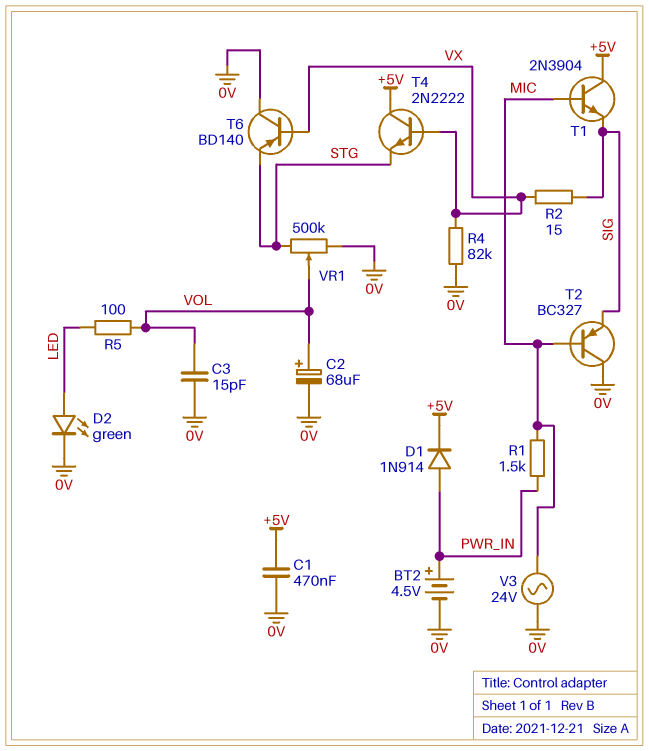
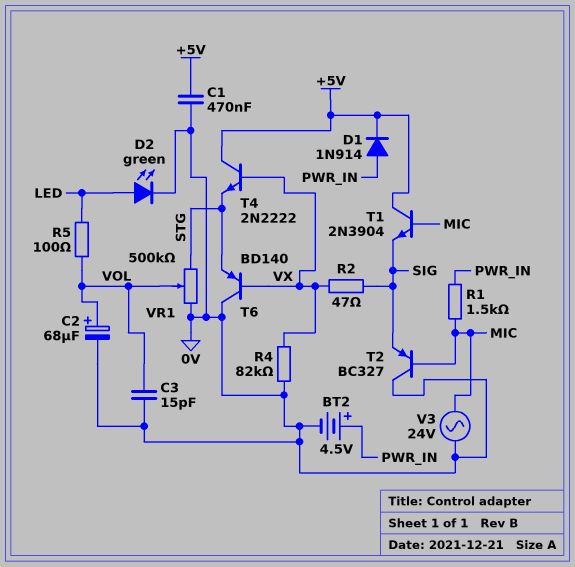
R2: 15 (SIG, VX) -> 47 (SIG, VX)

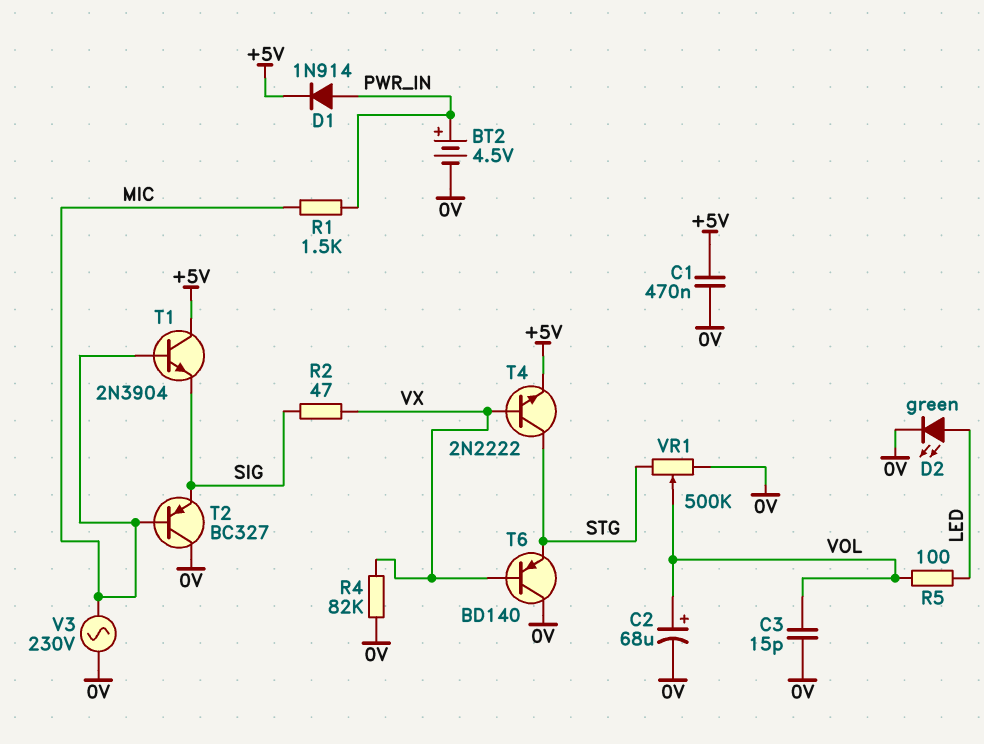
T4: NPN 2N2222 (B VX, C +5V, E STG) -> NPN 2N2222 (B VX, C STG, E +5V)
V3: AC 24V (0V, MIC) -> AC 230V (0V, MIC)

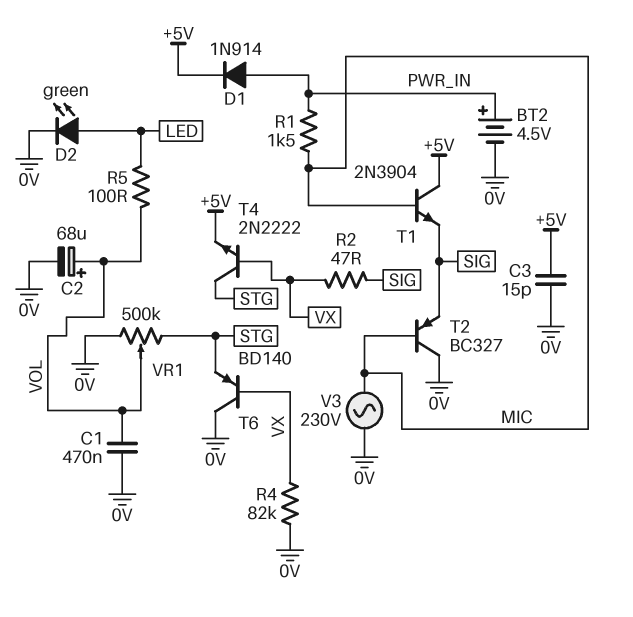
C1: 470nF (+5V, 0V) -> 470nF (0V, VOL)
C3: 15pF (0V, VOL) -> 15pF (+5V, 0V)

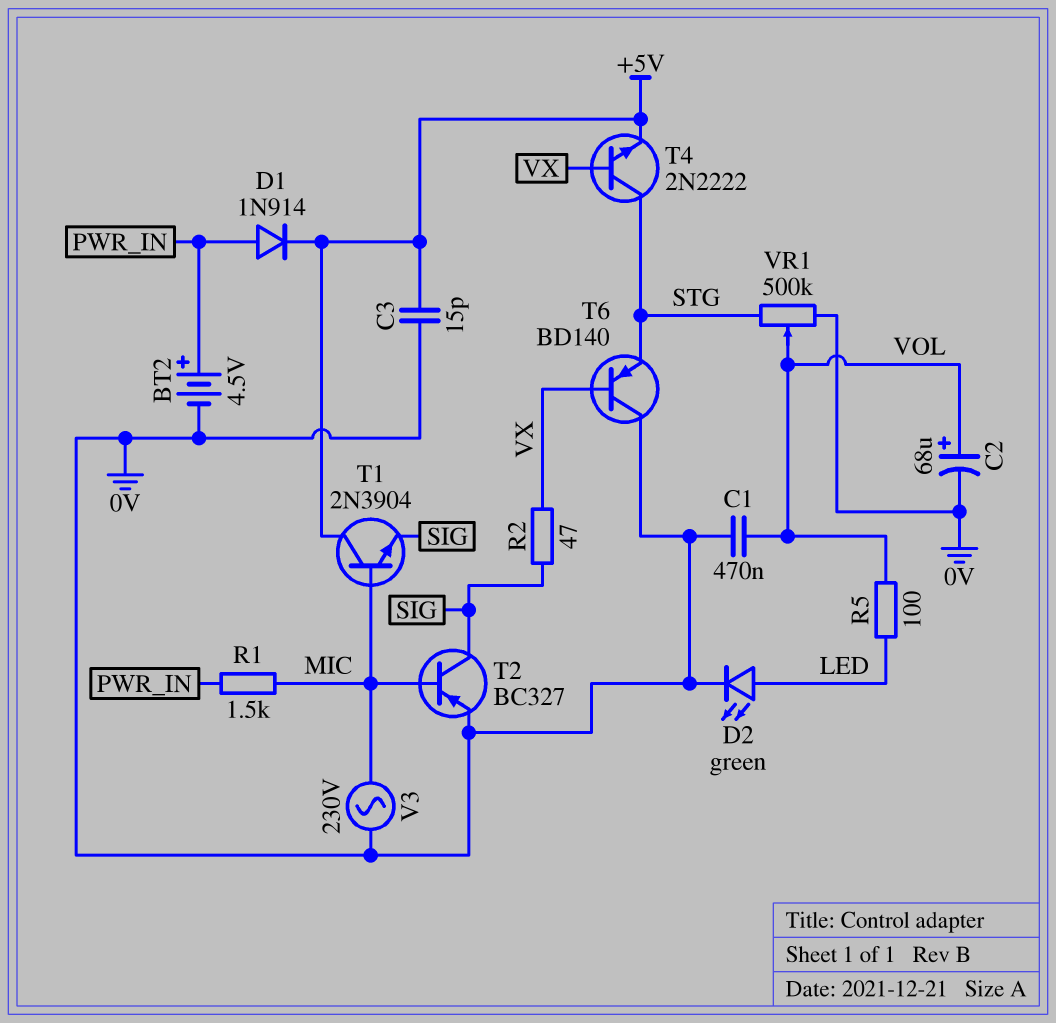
R4: 82k (0V, VX) -> none
T2: PNP BC327 (B MIC, C 0V, E SIG) -> PNP BC327 (B MIC, C SIG, E 0V)

